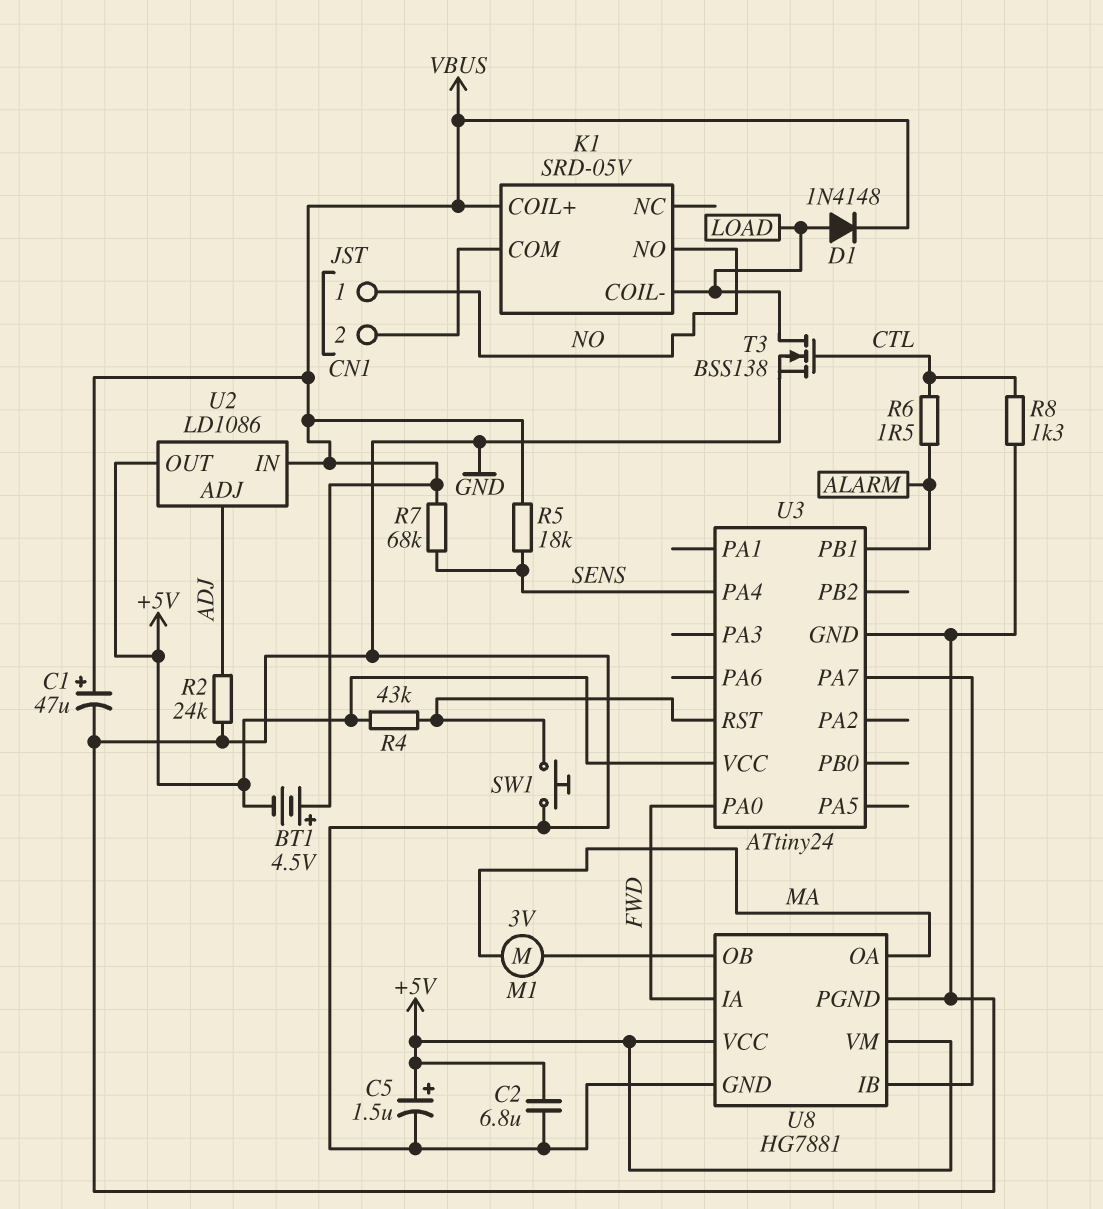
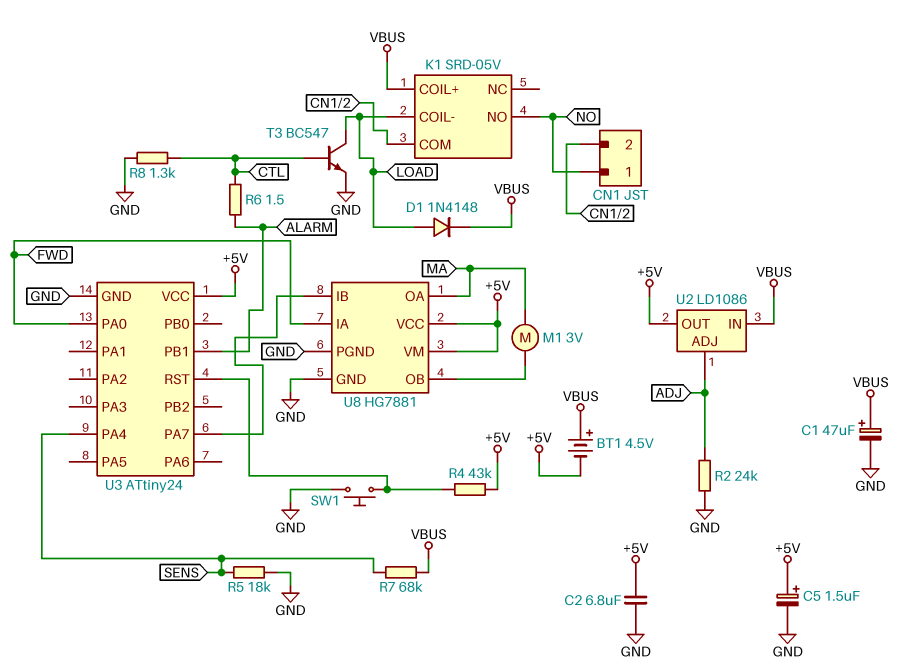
R5: 18k (SENS, VBUS) -> 18k (GND, SENS)
T3: NMOS BSS138 (G CTL, D LOAD, S GND) -> NPN BC547 (B CTL, C LOAD, E GND)

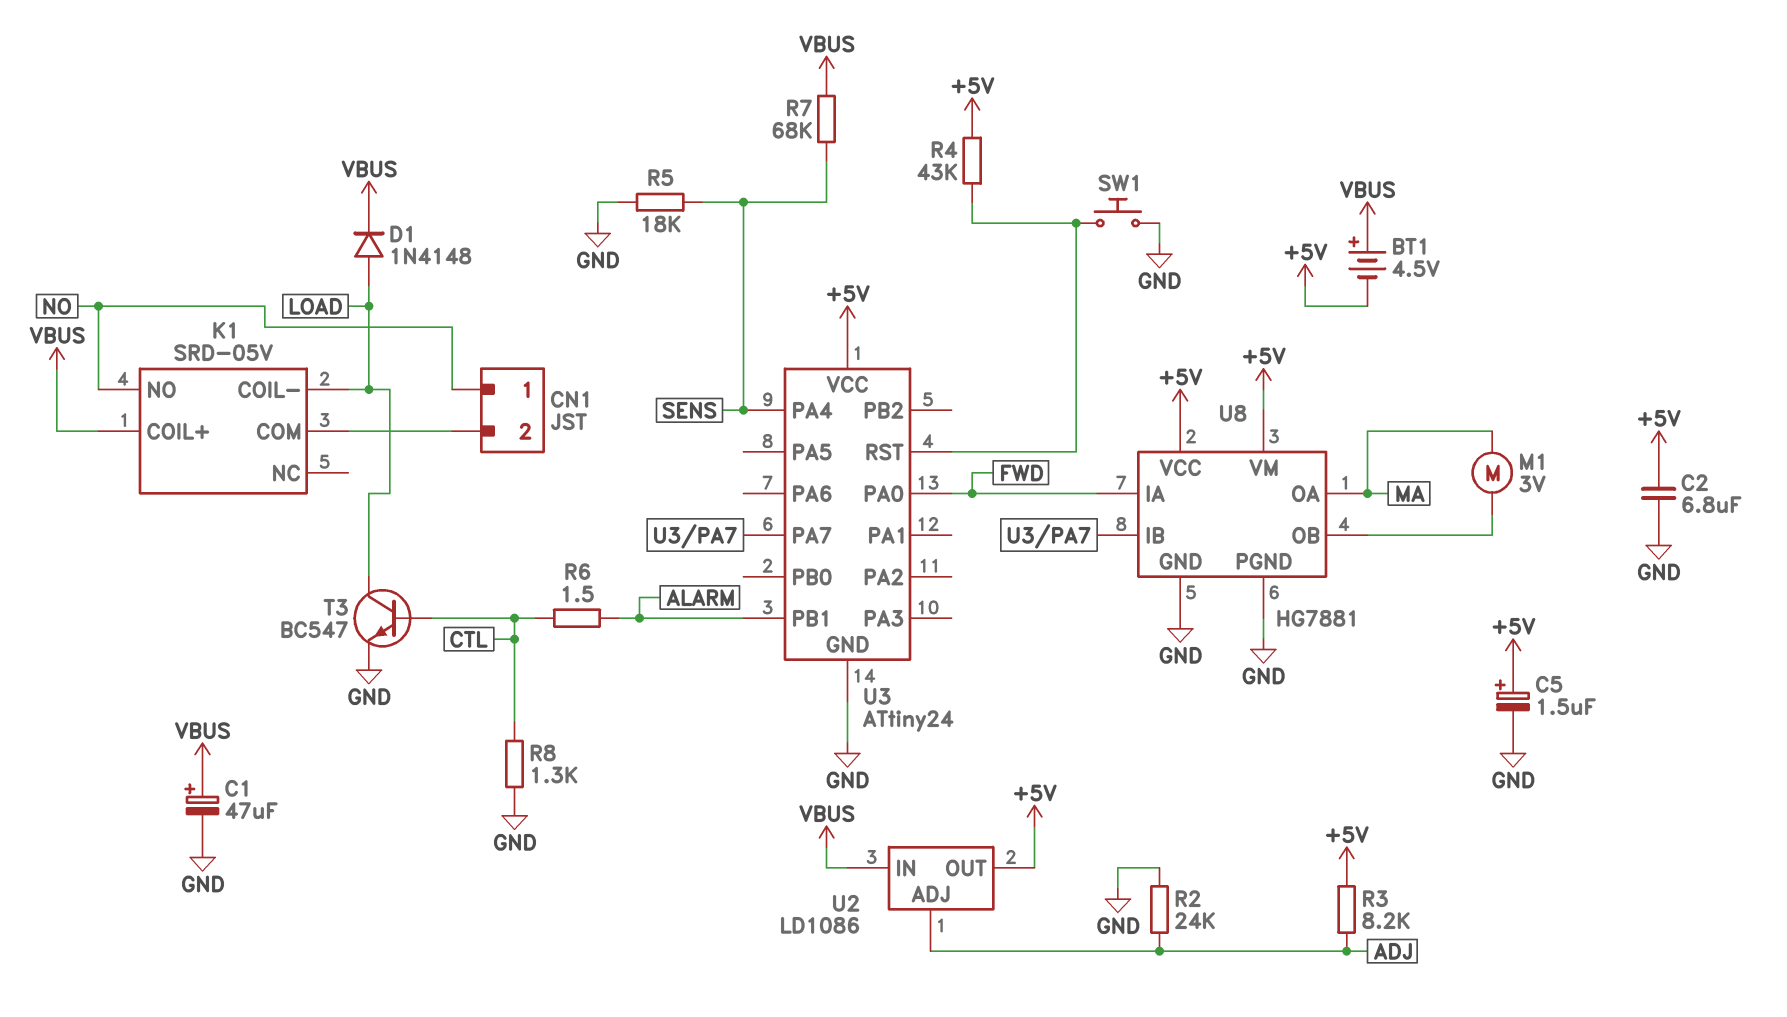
R3: none -> 8.2k (+5V, ADJ)

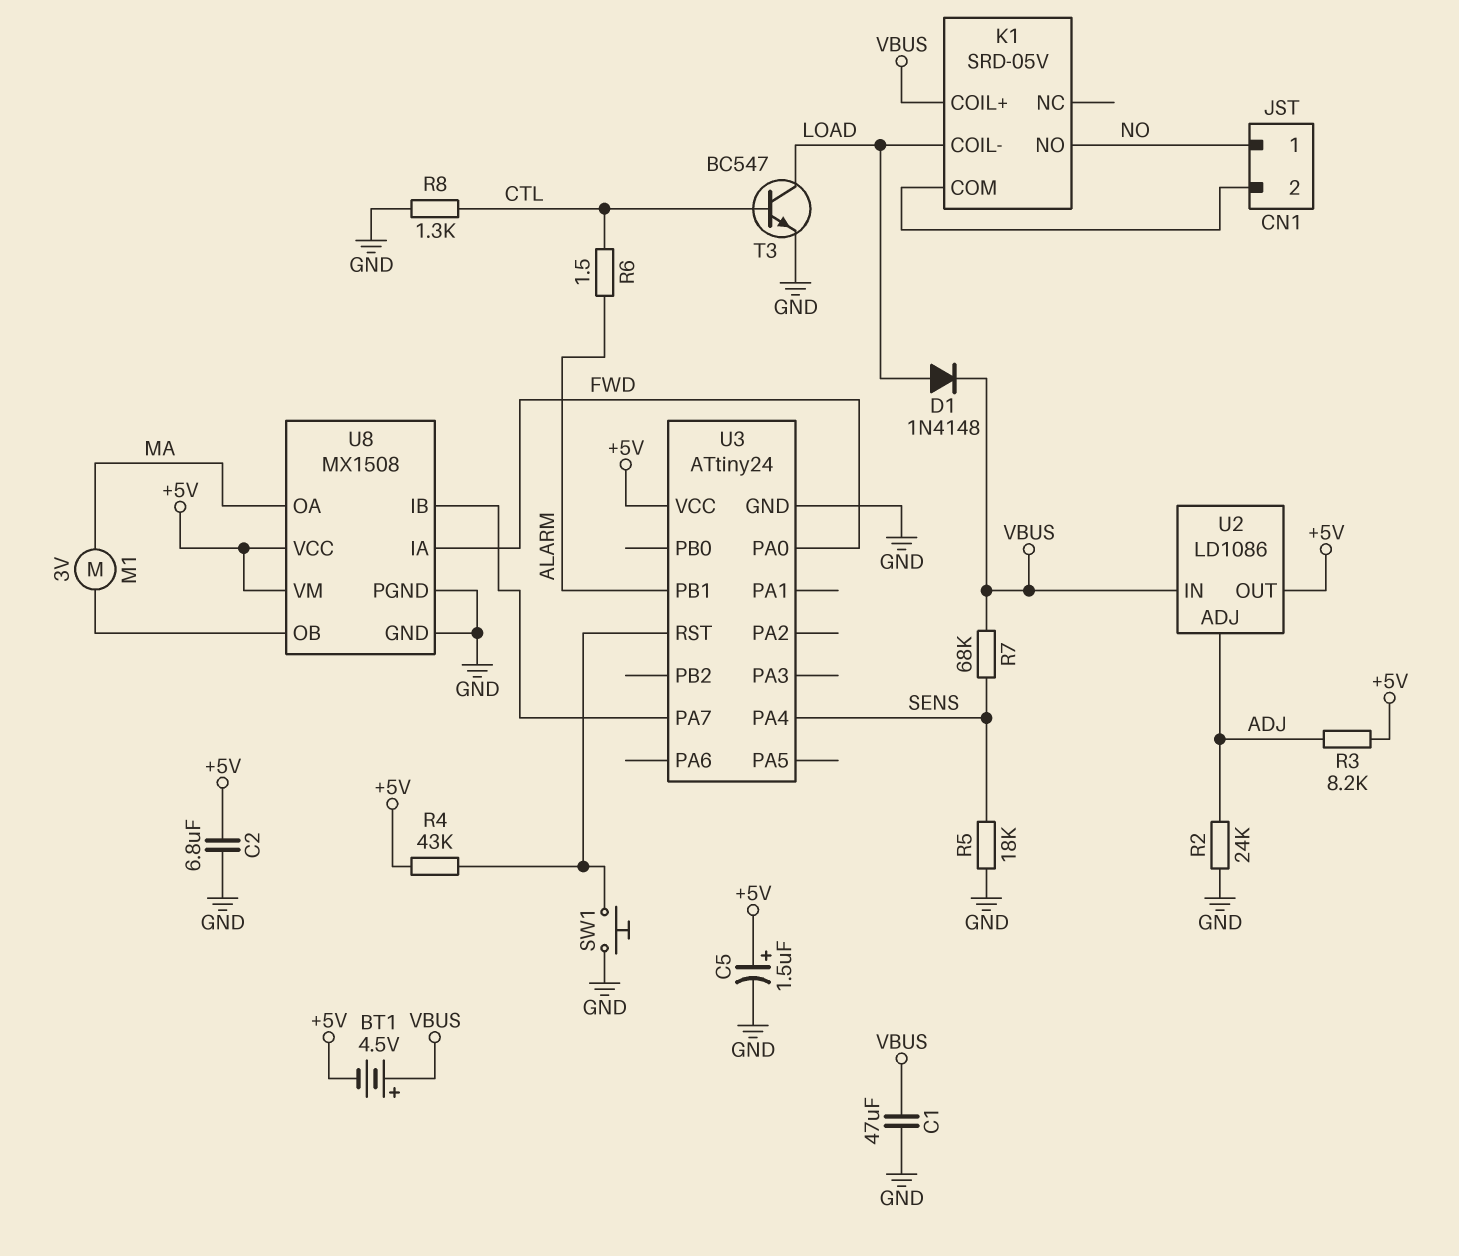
C1: 47uF (plus VBUS, minus GND) -> 47uF (GND, VBUS)
U8: HG7881 -> MX1508

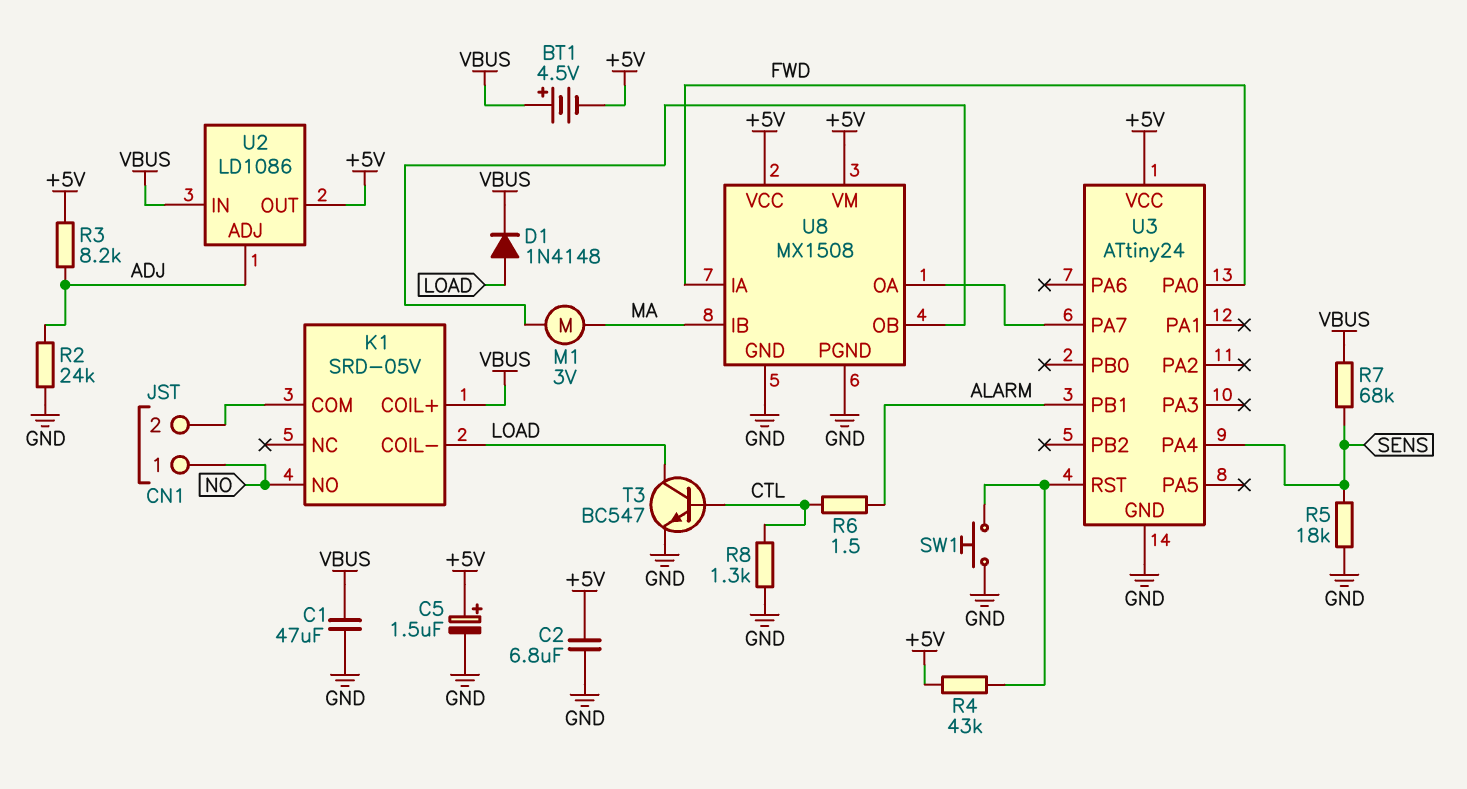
U8 pin IB: U3/PA7 -> MA
U8 pin OA: MA -> U3/PA7

